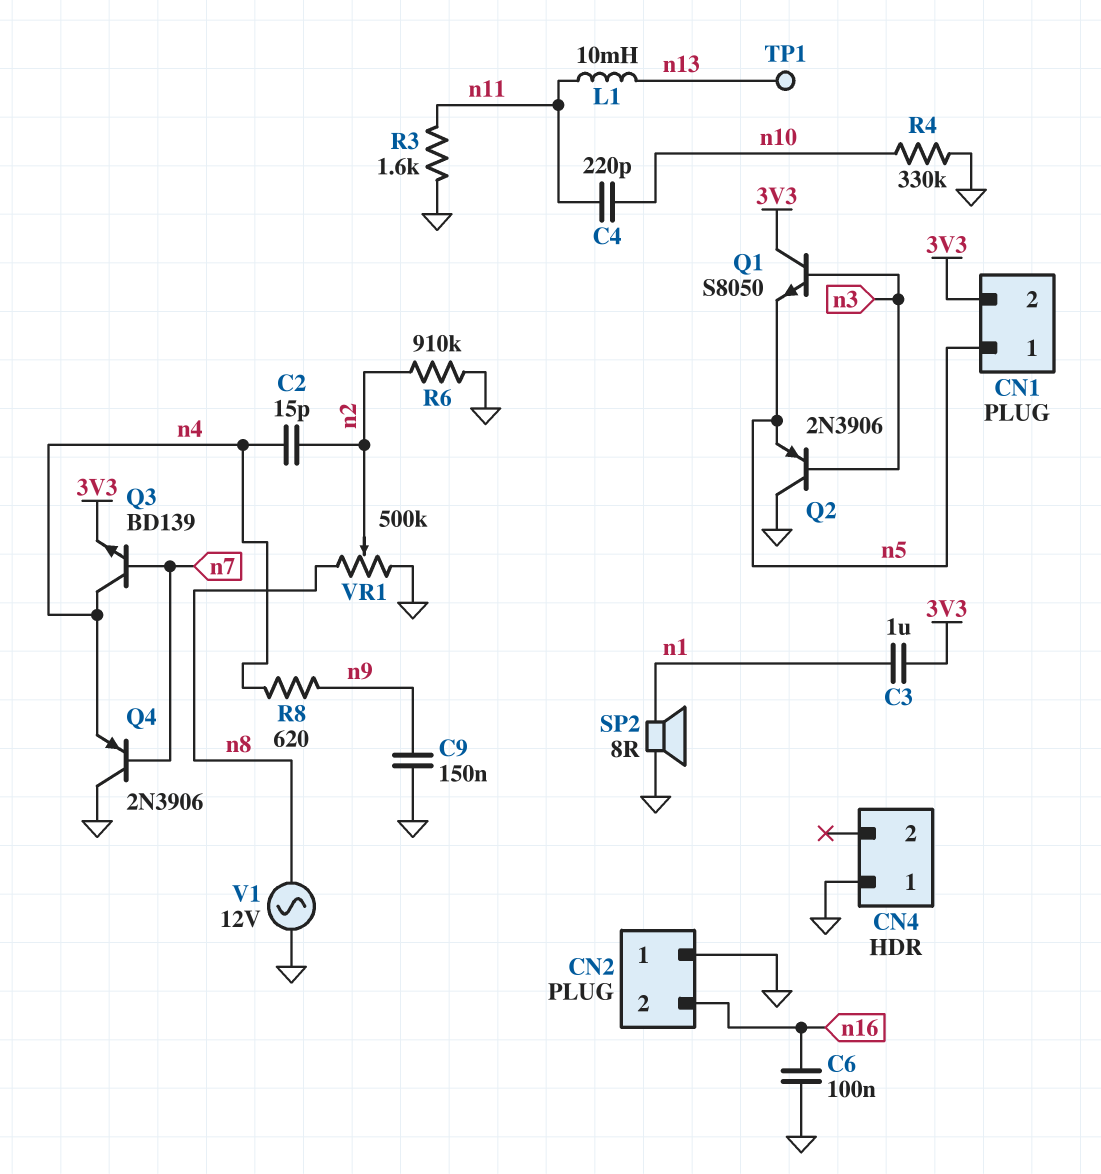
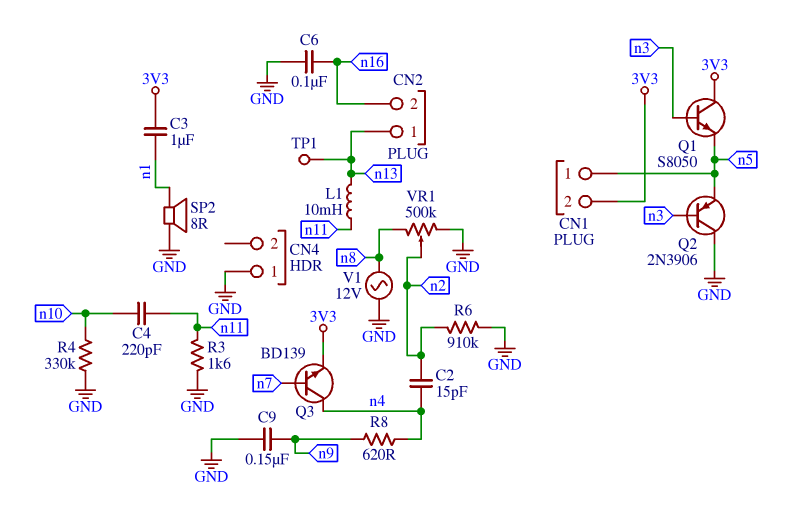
CN2 pin 1: GND -> n13
Q4: PNP 2N3906 (B n7, C GND, E n4) -> none

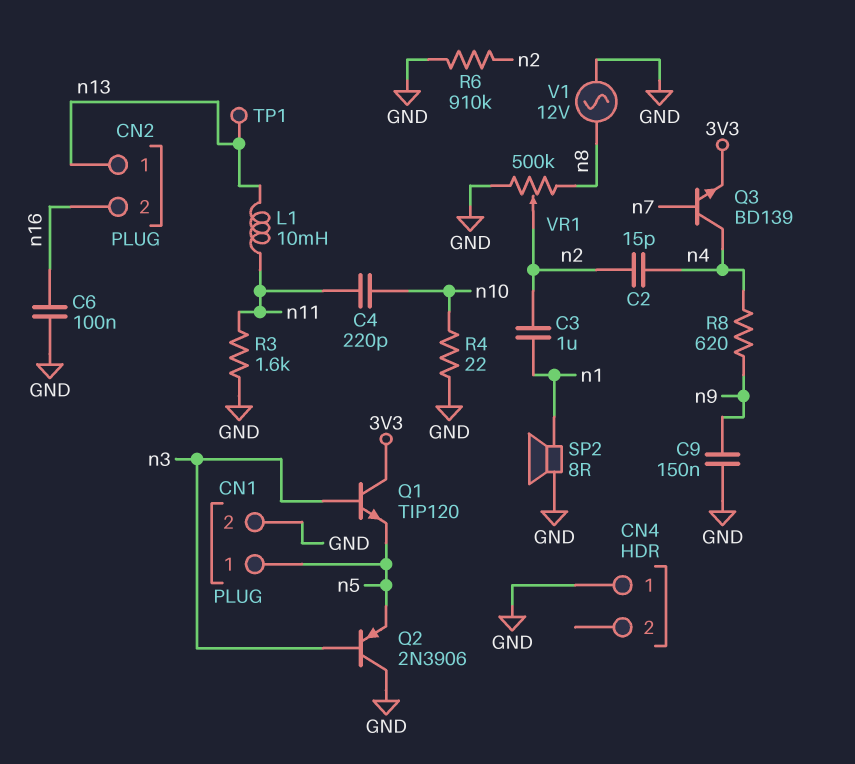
C3: 1uF (3V3, n1) -> 1uF (n1, n2)
CN1 pin 2: 3V3 -> GND
Q1: NPN S8050 (B n3, C 3V3, E n5) -> NPN TIP120 (B n3, C 3V3, E n5)
R4: 330k (GND, n10) -> 22 (GND, n10)

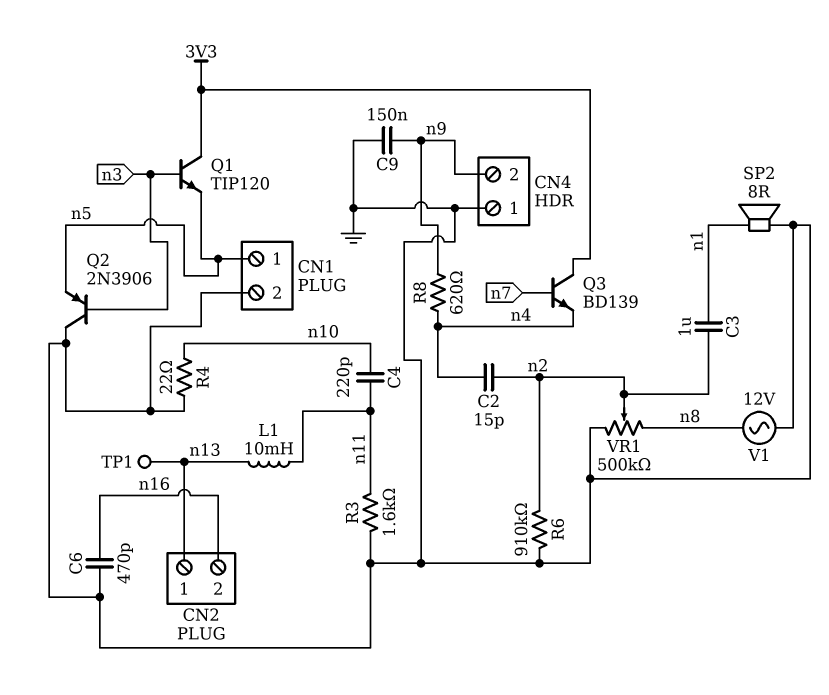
C6: 100nF (GND, n16) -> 470pF (GND, n16)
CN4 pin 2: none -> n9
Q3: NPN BD139 (B n7, C n4, E 3V3) -> NPN BD139 (B n7, C 3V3, E n4)

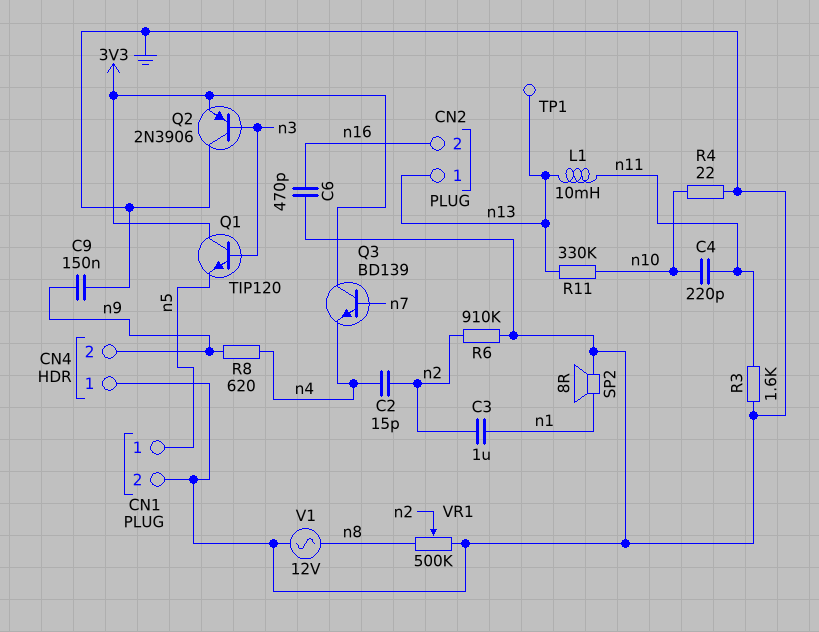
Q2: PNP 2N3906 (B n3, C GND, E n5) -> PNP 2N3906 (B n3, C GND, E 3V3)
R11: none -> 330k (n10, n13)

